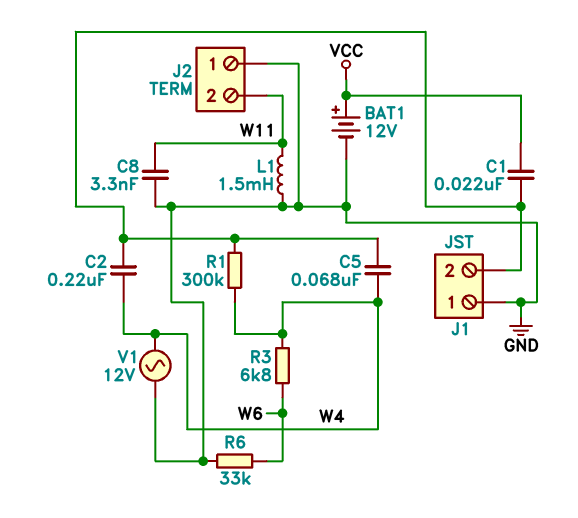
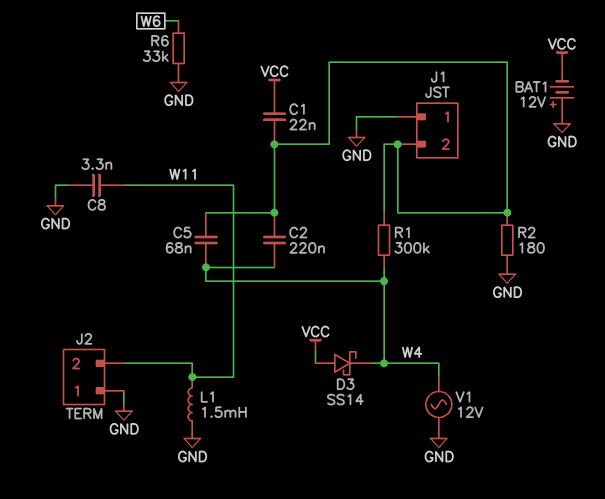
BAT1: 12V (plus VCC, minus GND) -> 12V (plus GND, minus VCC)
D3: none -> schottky SS14 (A VCC, K W4)
R2: none -> 180 (GND, J1/2)
R3: 6.8k (W4, W6) -> none

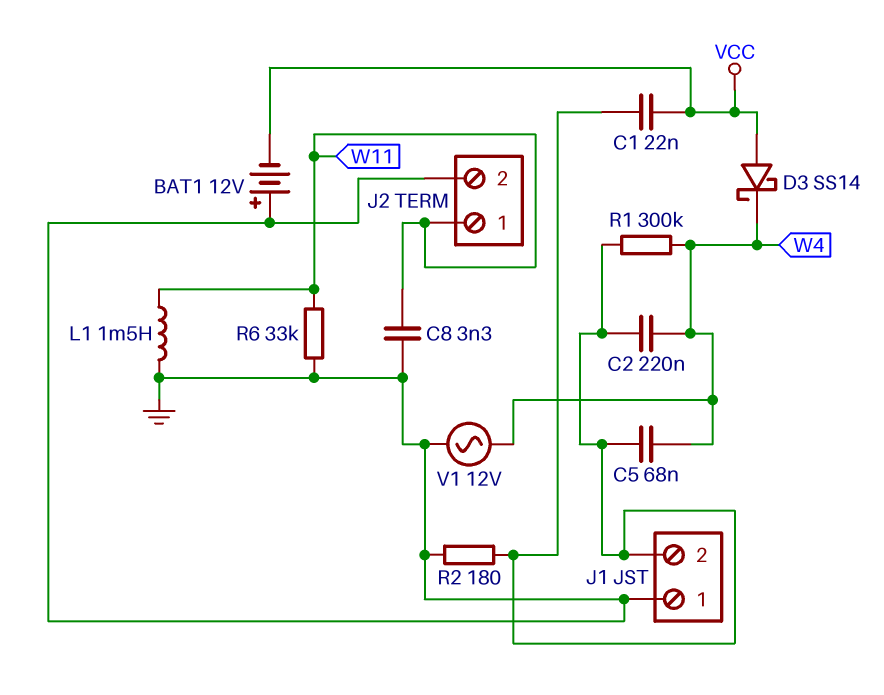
J2 pin 1: GND -> W11
J2 pin 2: W11 -> GND
R6: 33k (GND, W6) -> 33k (GND, W11)

